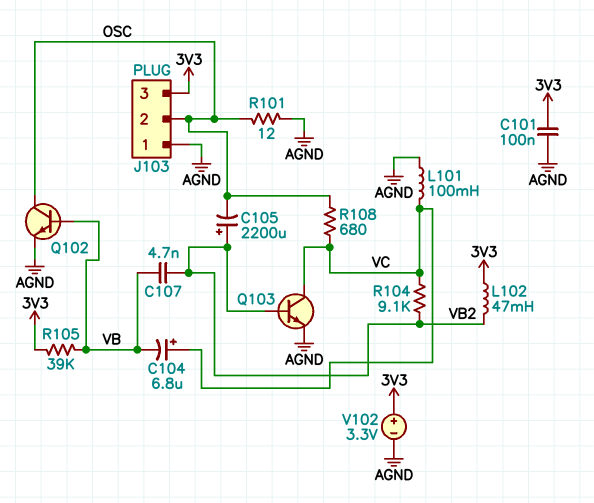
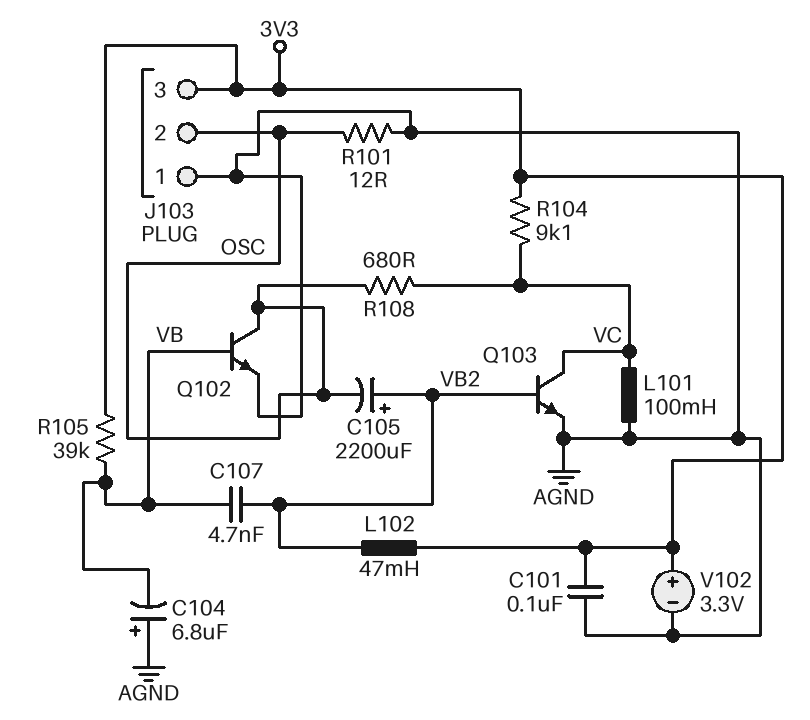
C104: 6.8uF (plus VC, minus VB) -> 6.8uF (plus AGND, minus VB)
R104: 9.1k (VB2, VC) -> 9.1k (3V3, VC)

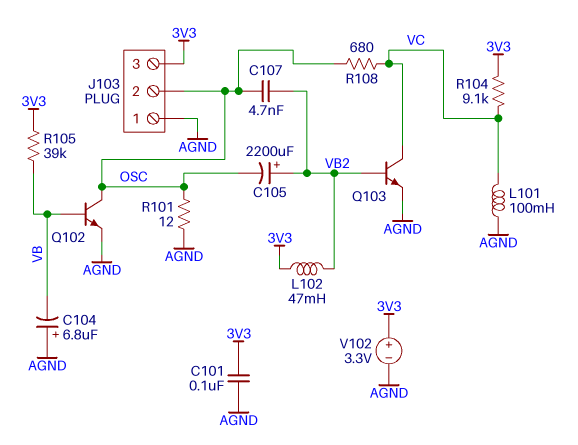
C107: 4.7nF (VB, VB2) -> 4.7nF (OSC, VB2)

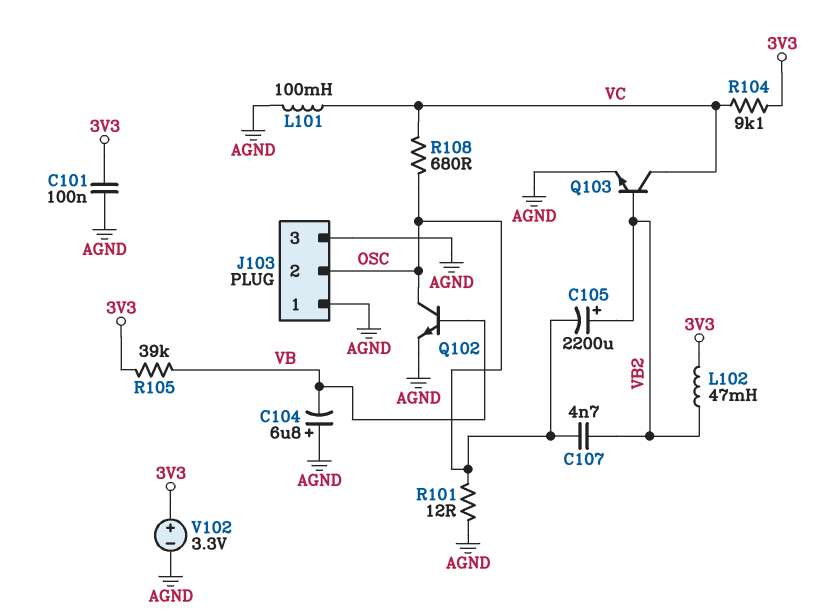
J103 pin 3: 3V3 -> AGND

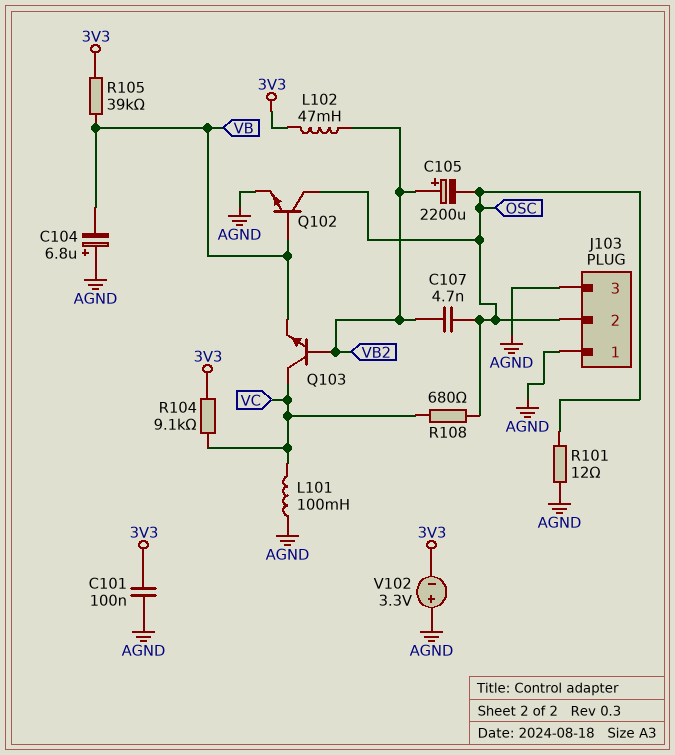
Q103: NPN (B VB2, C VC, E AGND) -> NPN (B VB2, C VC, E VB)
V102: 3.3V (plus 3V3, minus AGND) -> 3.3V (plus AGND, minus 3V3)

